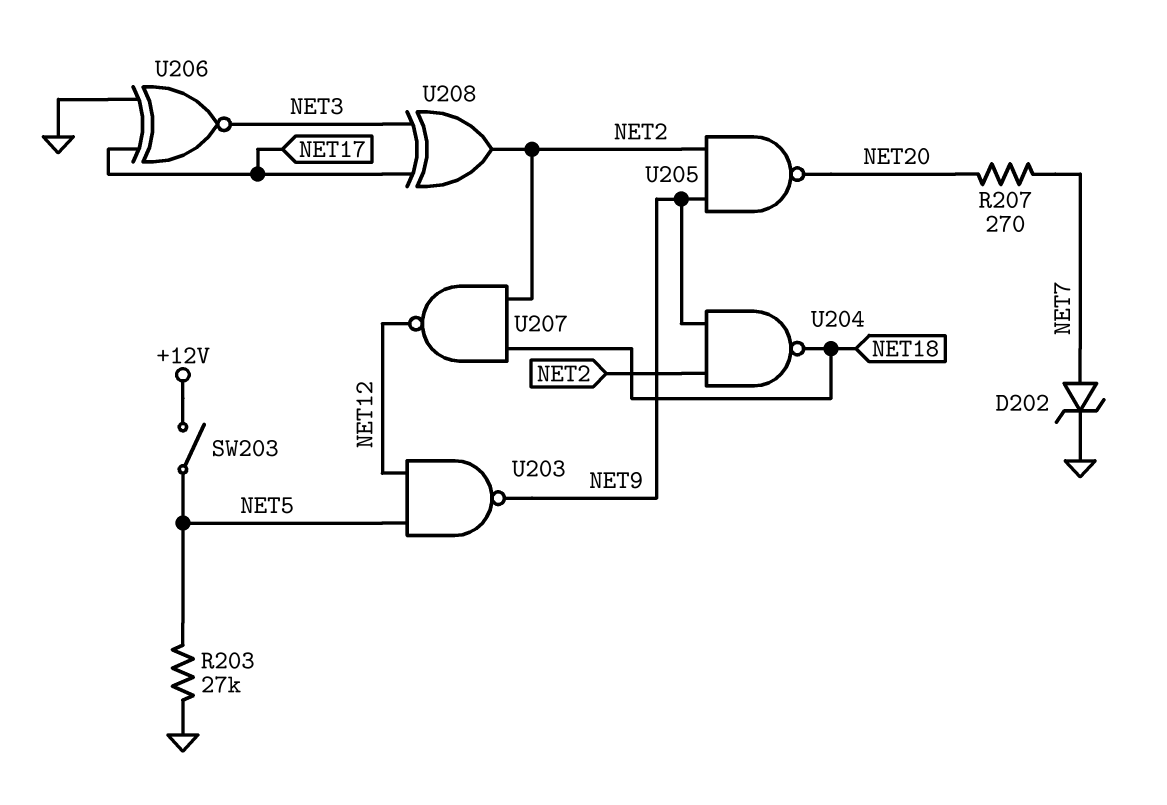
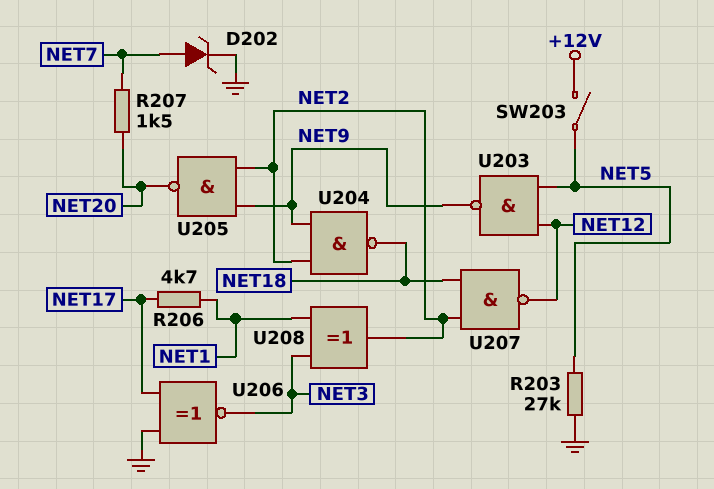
R206: none -> 4.7k (NET1, NET17)
R207: 270 (NET7, NET20) -> 1.5k (NET7, NET20)
U208: XOR (in NET3, in NET17, out NET2) -> XOR (in NET1, in NET3, out NET2)

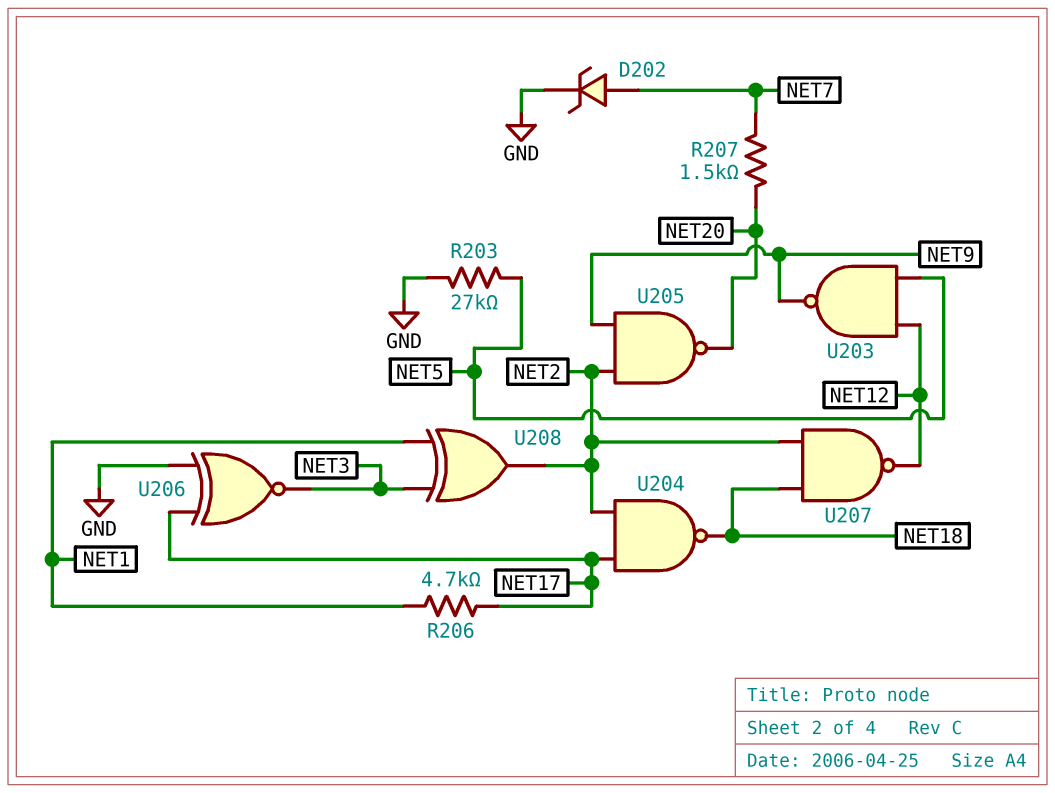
SW203: switch (+12V, NET5) -> none
U204: NAND (in NET2, in NET9, out NET18) -> NAND (in NET2, in NET17, out NET18)

